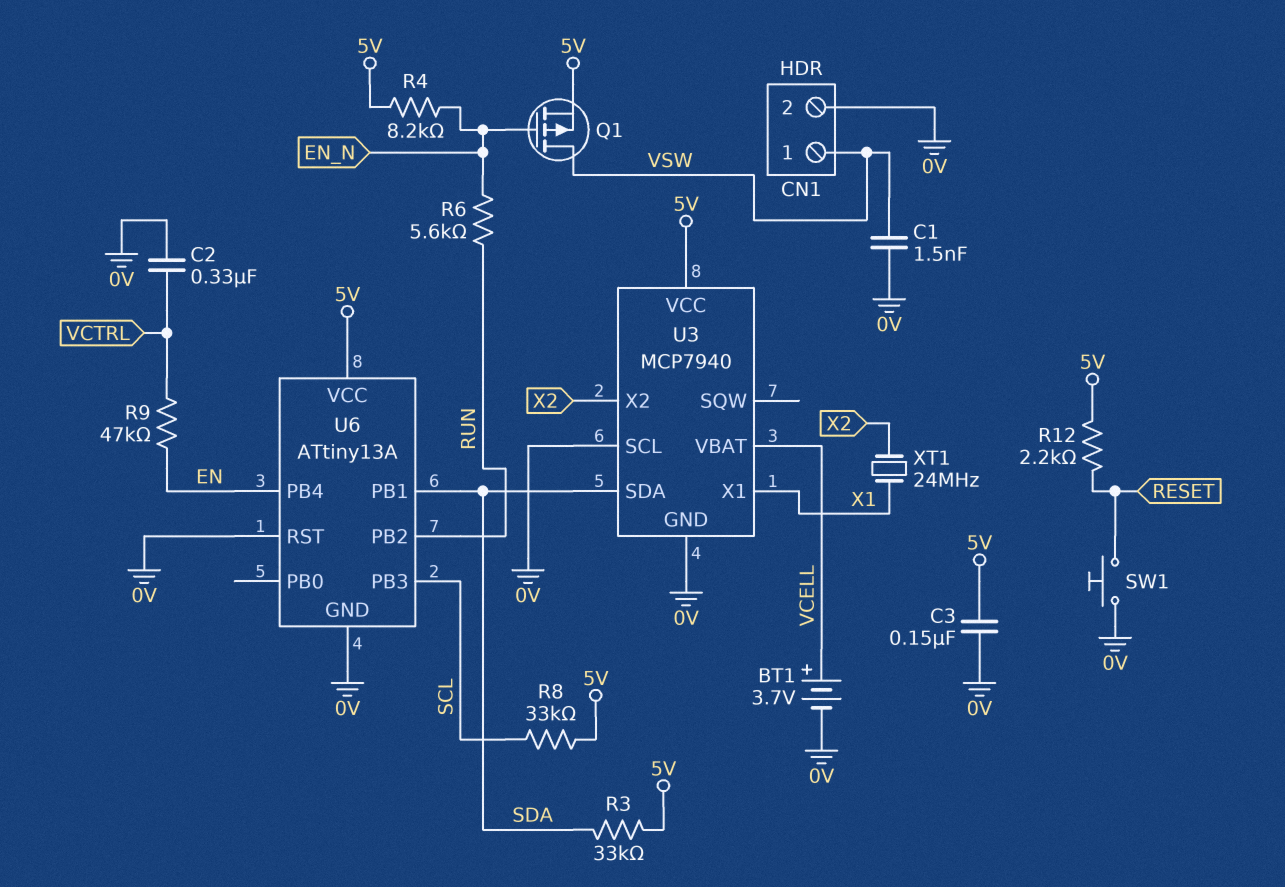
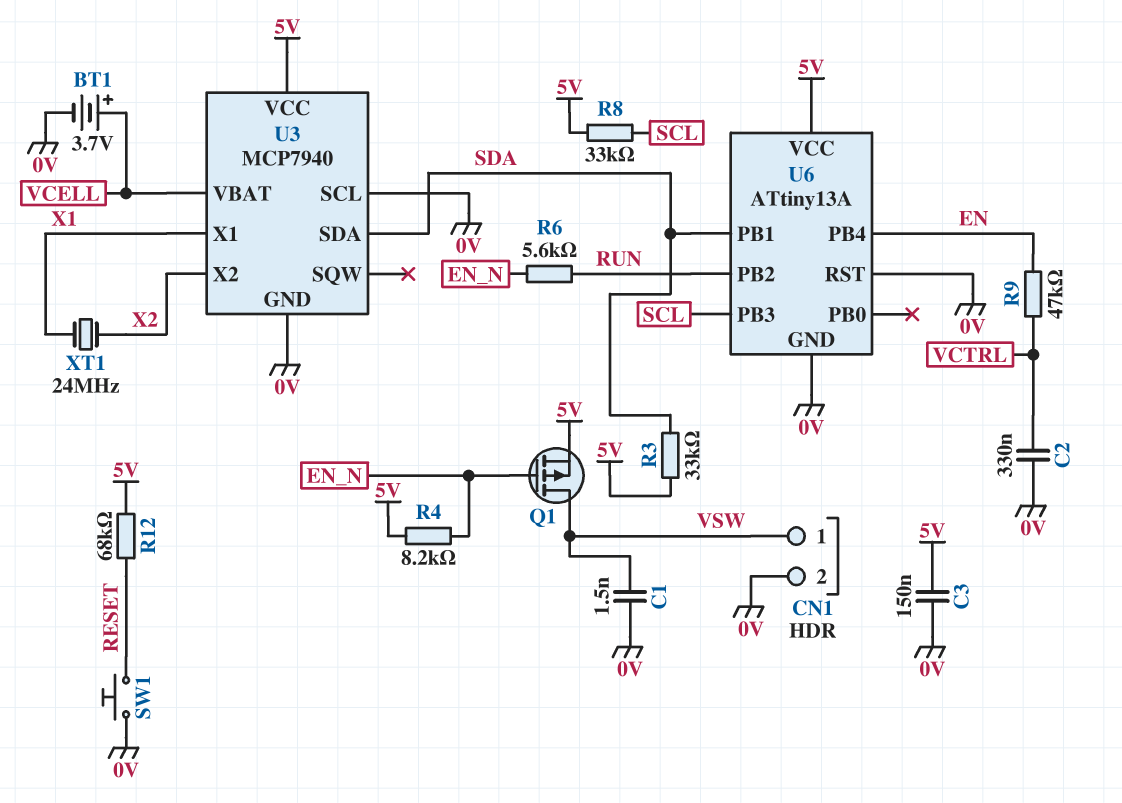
R12: 2.2k (5V, RESET) -> 68k (5V, RESET)

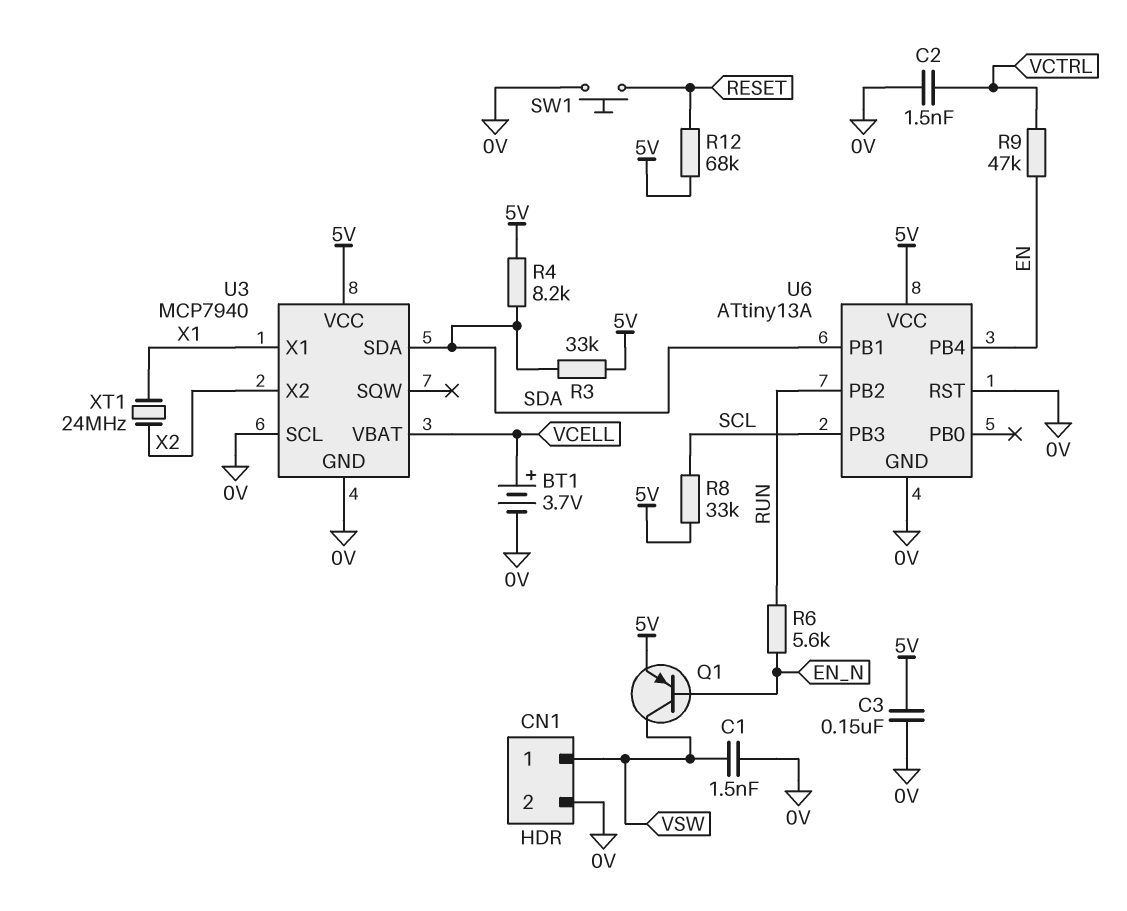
C2: 330nF (0V, VCTRL) -> 1.5nF (0V, VCTRL)
Q1: PMOS (G EN_N, D VSW, S 5V) -> PNP (B EN_N, C VSW, E 5V)
R4: 8.2k (5V, EN_N) -> 8.2k (5V, SDA)

